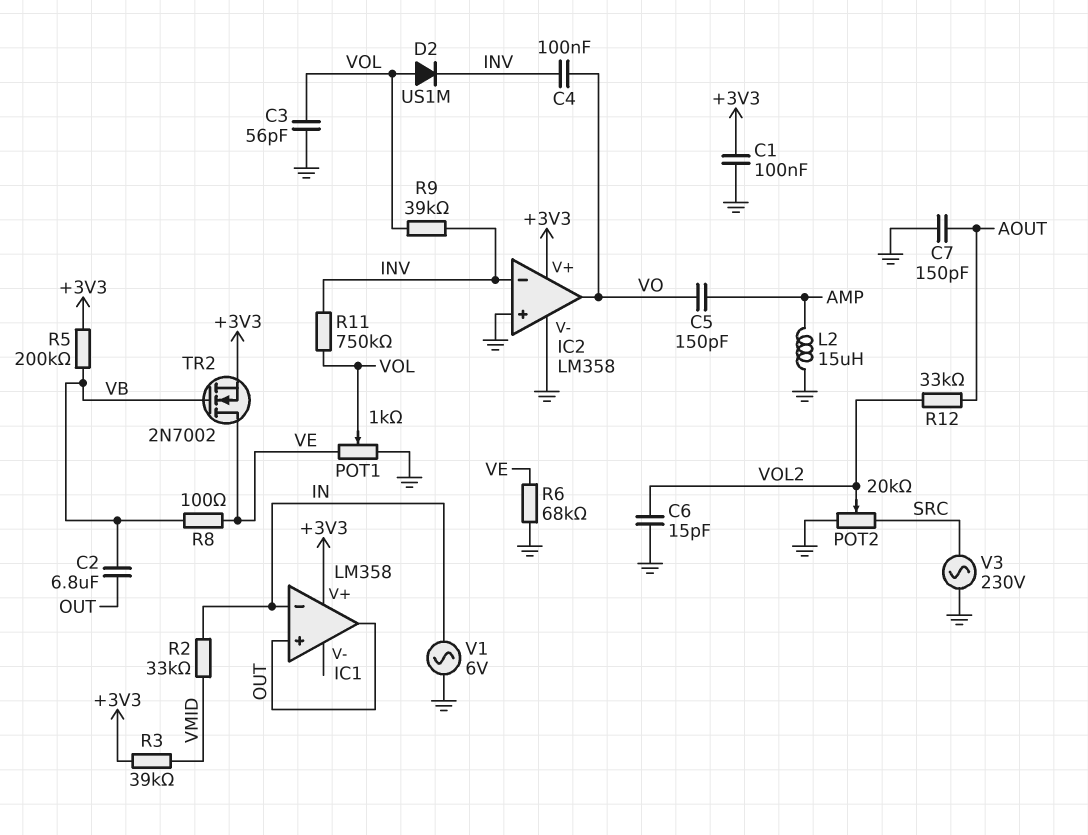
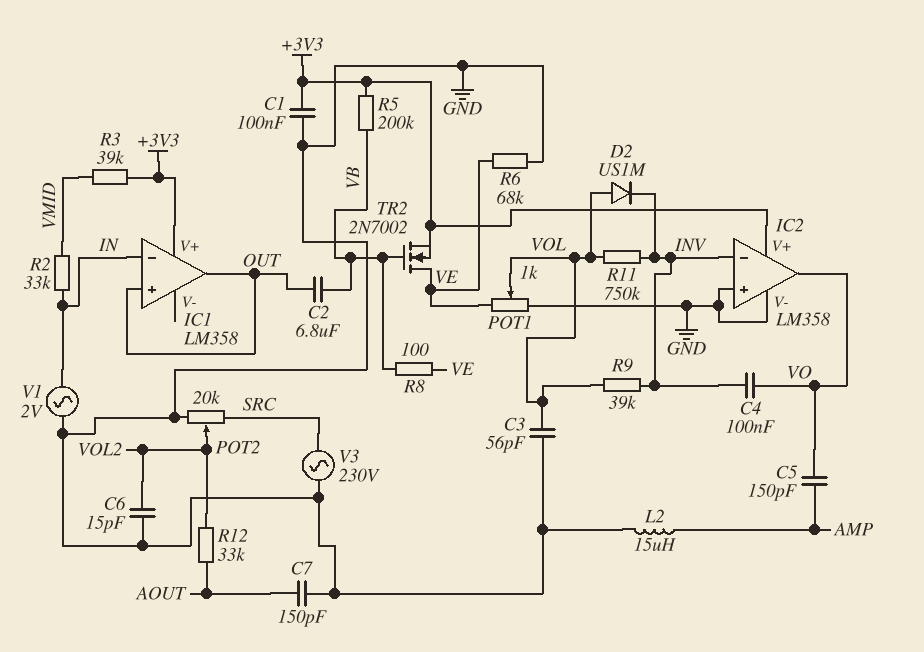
V1: AC 6V (GND, IN) -> AC 2V (GND, IN)

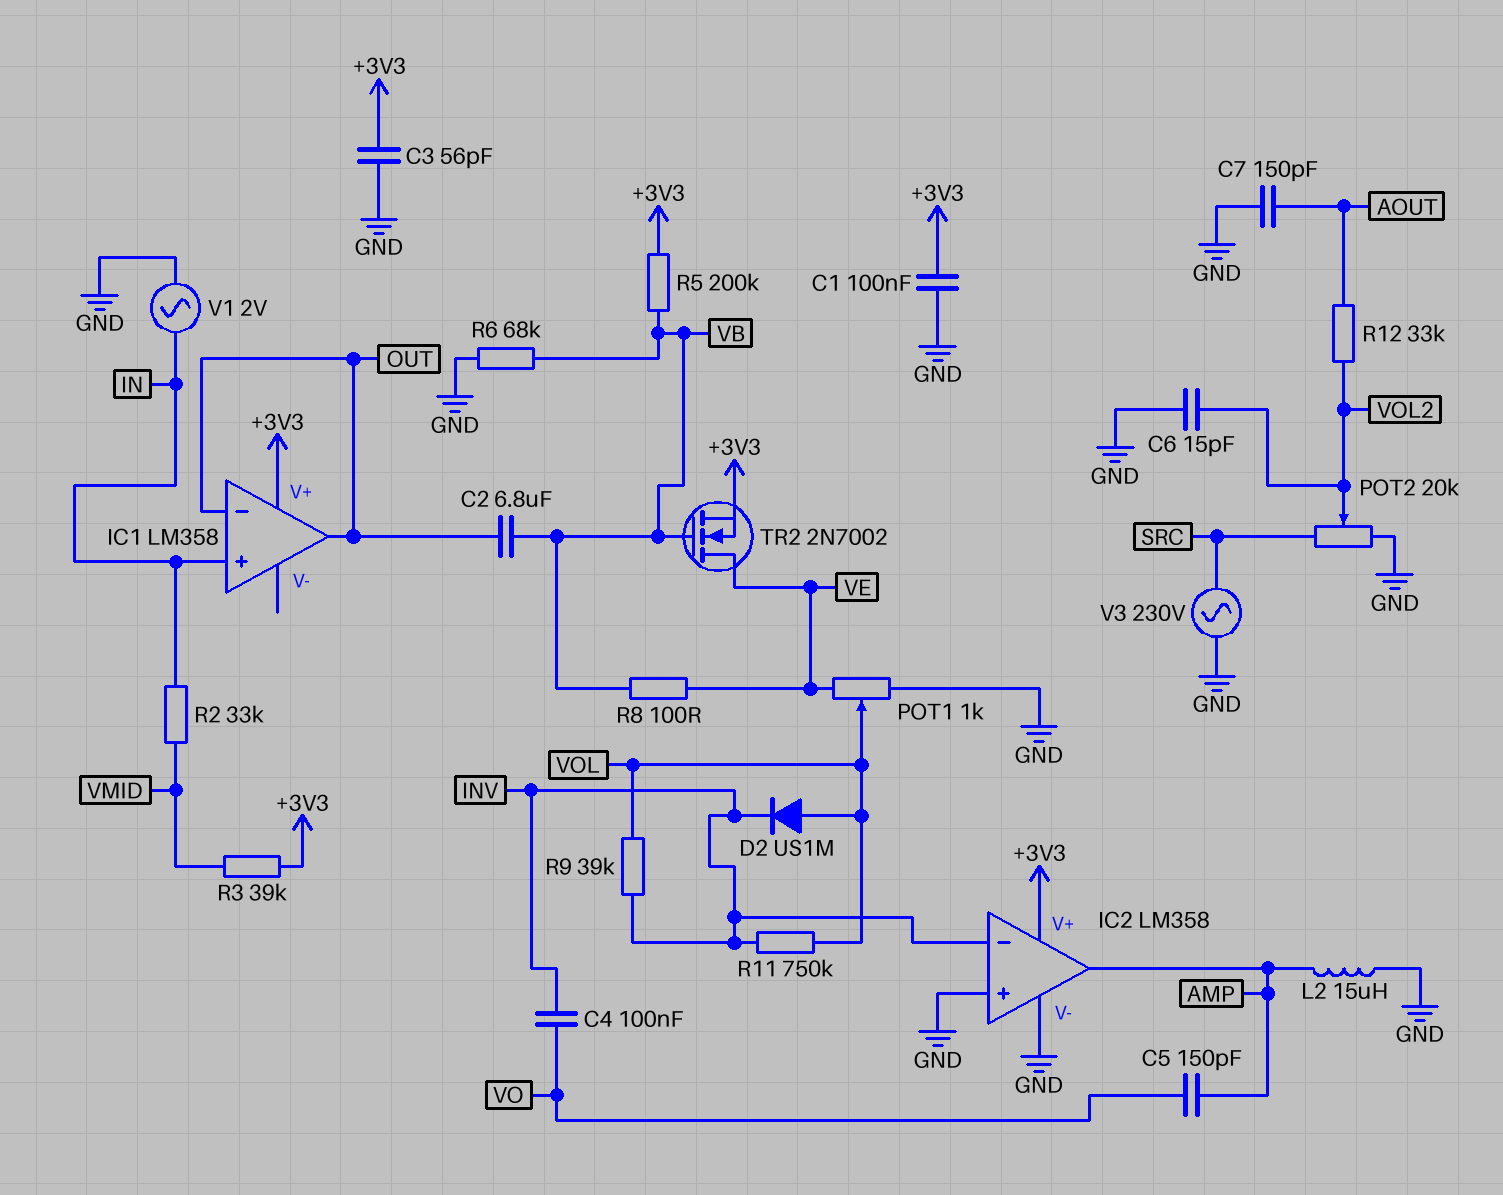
C3: 56pF (GND, VOL) -> 56pF (+3V3, GND)
IC1 pin in+: OUT -> IN
IC1 pin in-: IN -> OUT
IC2 pin out: VO -> AMP
R6: 68k (GND, VE) -> 68k (GND, VB)

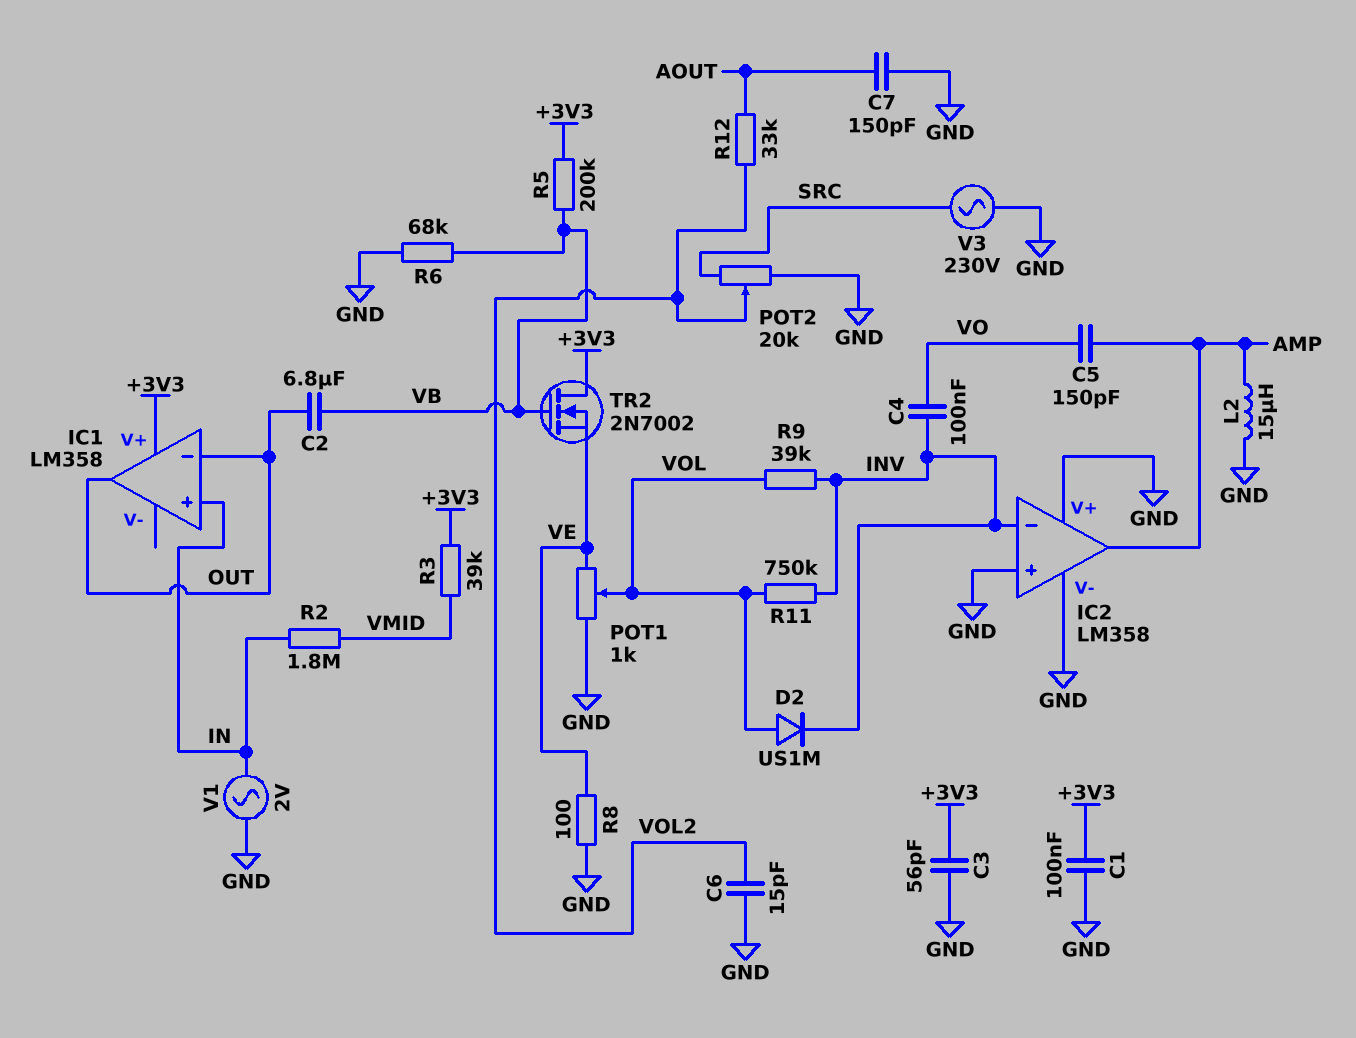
IC2 pin V+: +3V3 -> GND
R2: 33k (IN, VMID) -> 1.8M (IN, VMID)
R8: 100 (VB, VE) -> 100 (GND, VE)
TR2: NMOS 2N7002 (G VB, D VE, S +3V3) -> NMOS 2N7002 (G VB, D +3V3, S VE)

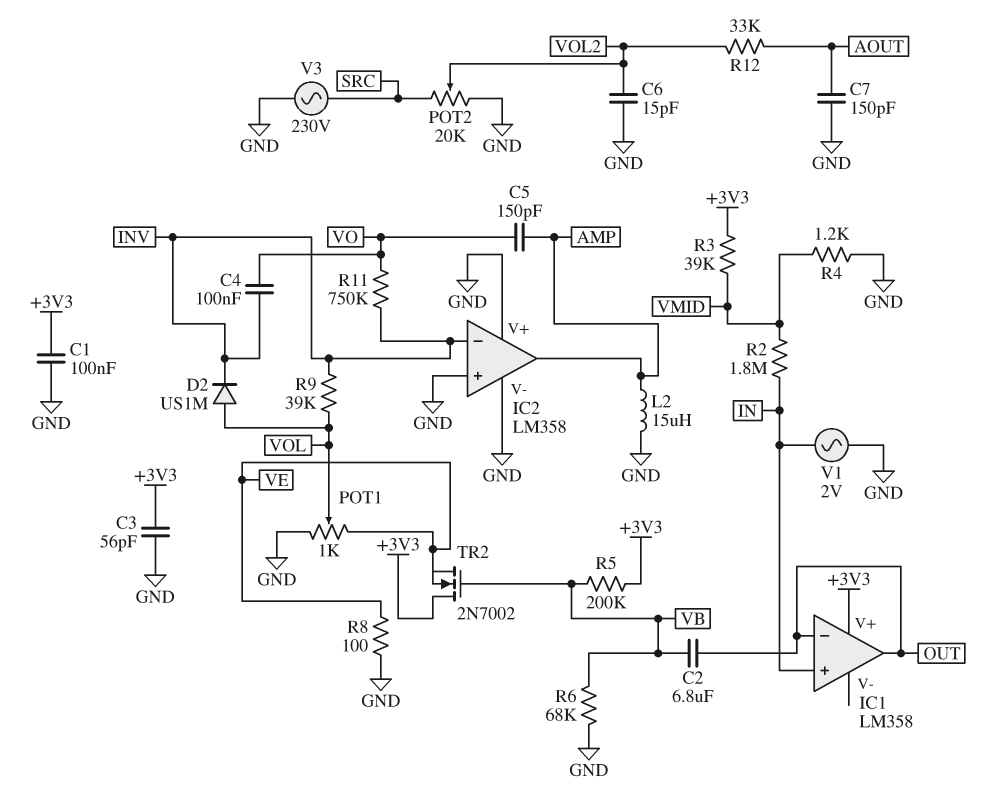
R4: none -> 1.2k (GND, VMID)
R11: 750k (INV, VOL) -> 750k (INV, VO)

